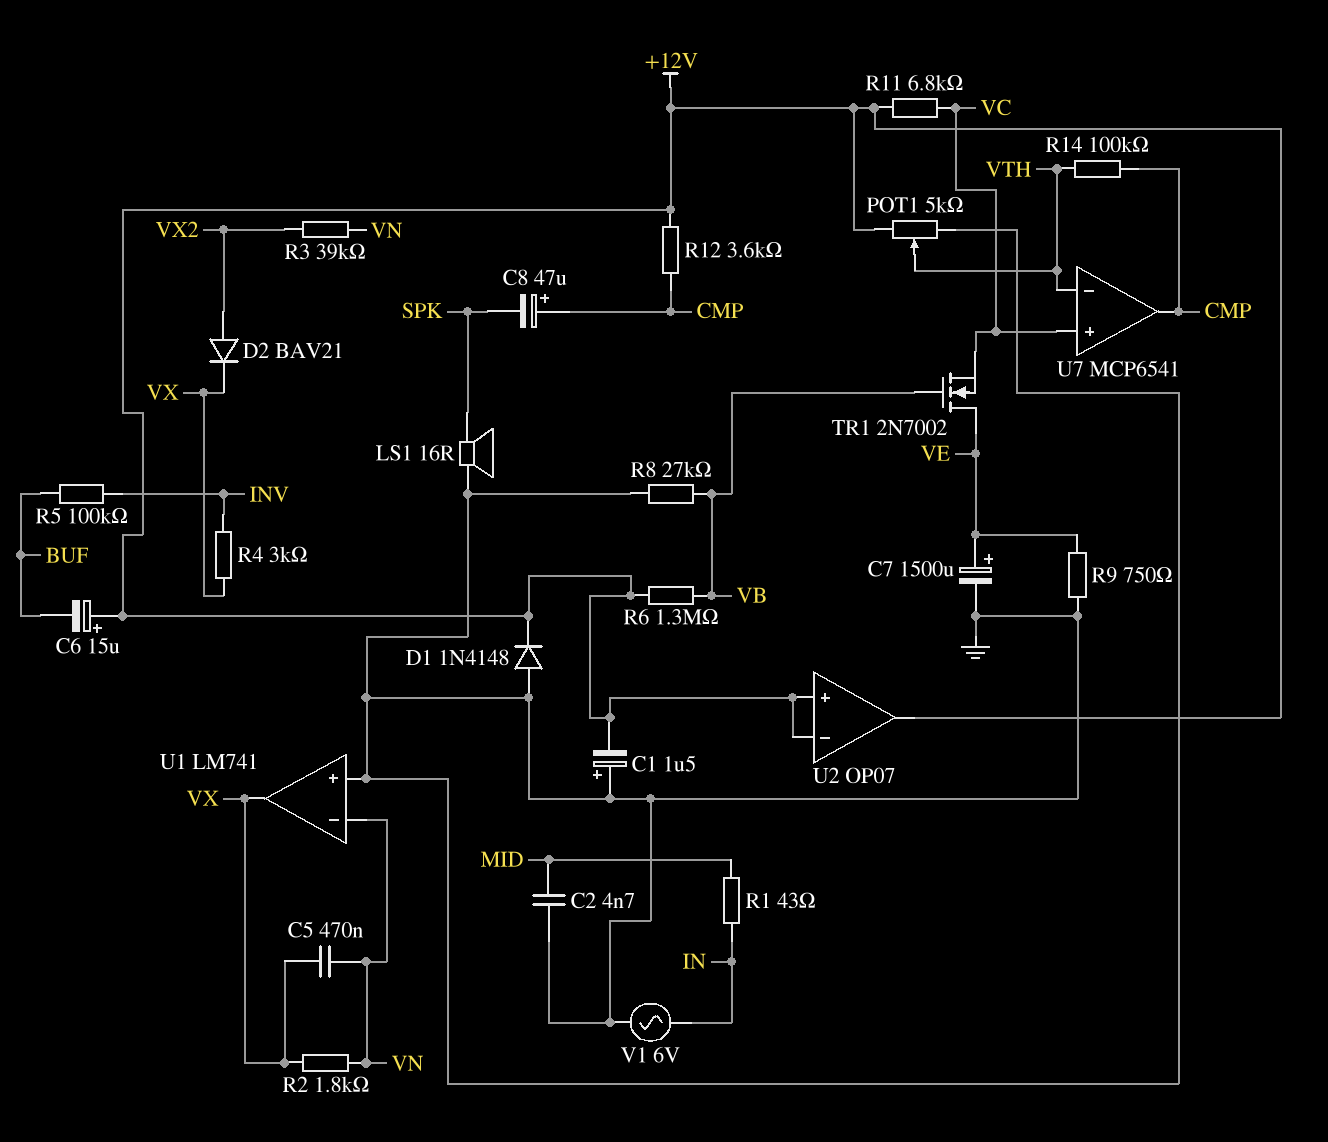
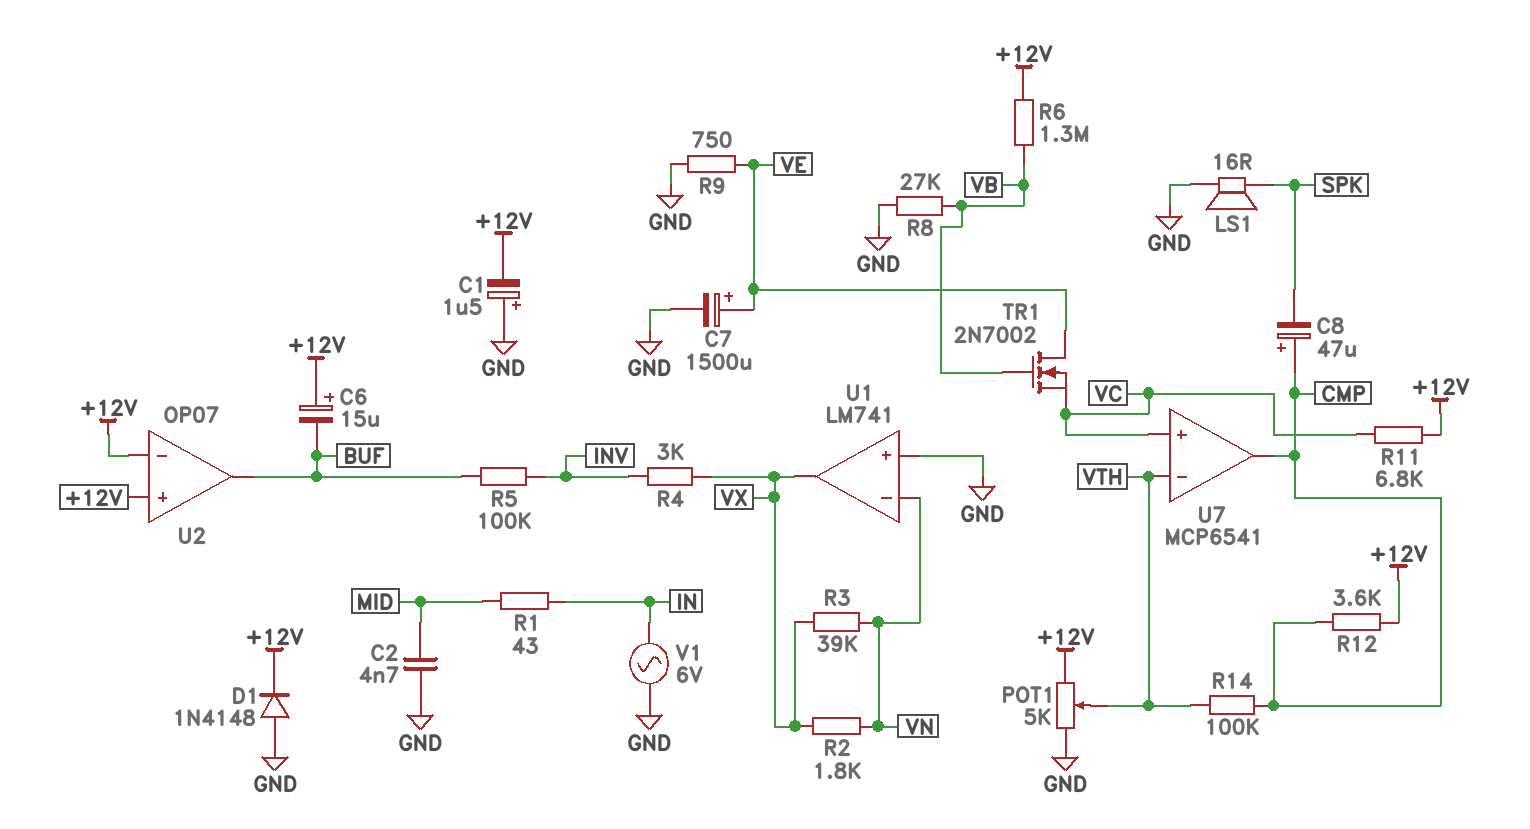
C5: 470nF (VN, VX) -> none
D2: diode BAV21 (A VX2, K VX) -> none
R3: 39k (VN, VX2) -> 39k (VN, VX)
U2 pin out: +12V -> BUF

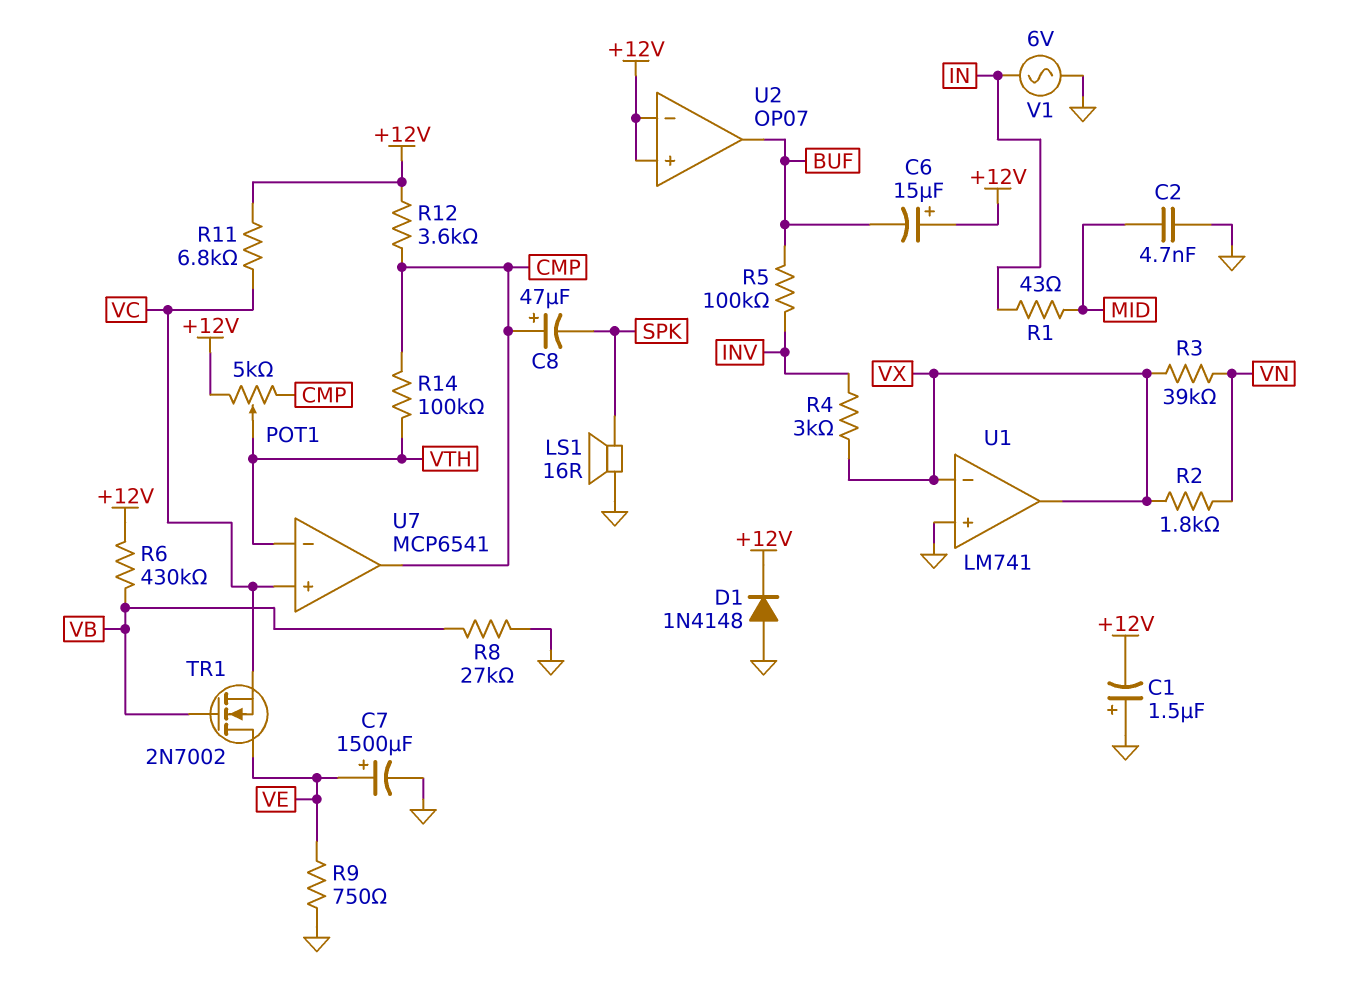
POT1: 5k (+12V, GND, wiper VTH) -> 5k (+12V, CMP, wiper VTH)
R6: 1.3M (+12V, VB) -> 430k (+12V, VB)
U1 pin in-: VN -> VX

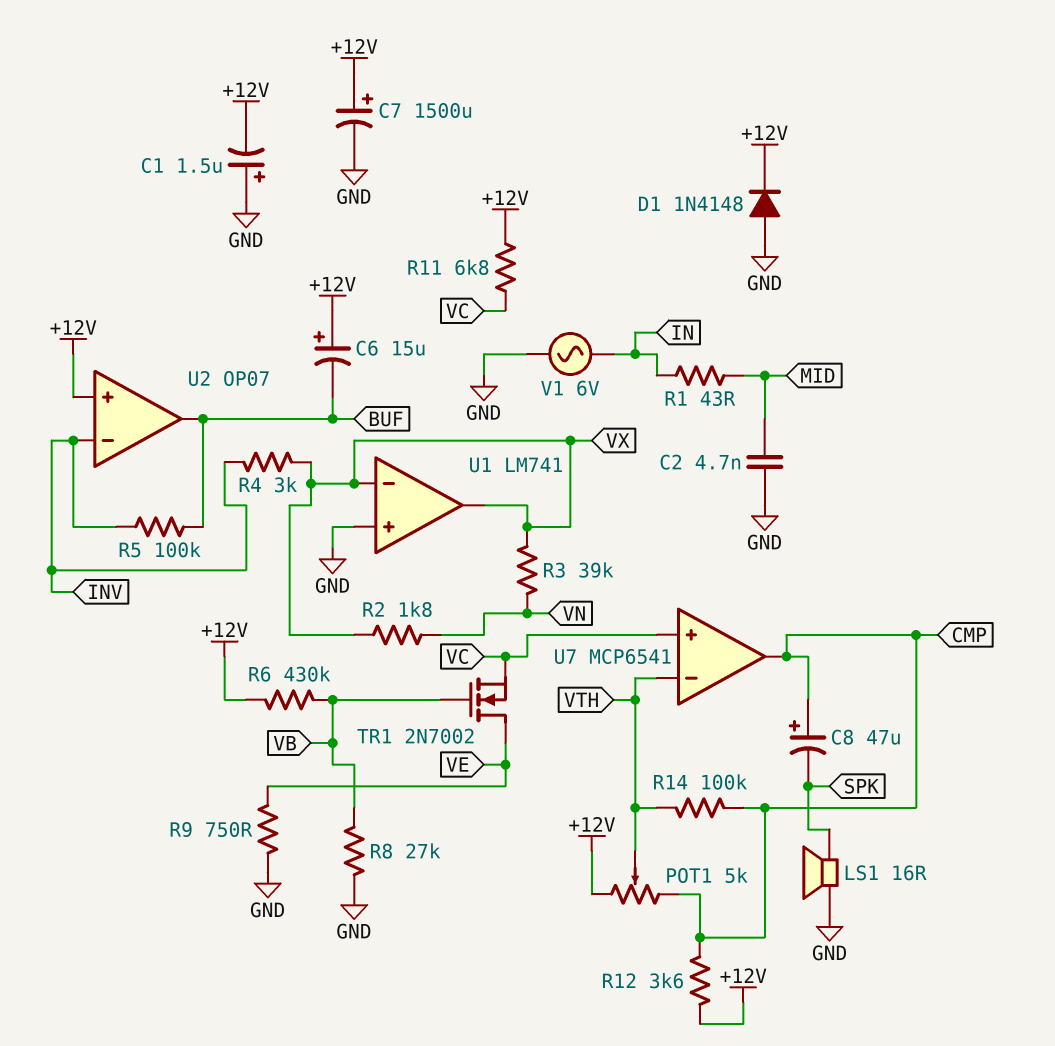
C7: 1500uF (plus VE, minus GND) -> 1500uF (plus +12V, minus GND)
U2 pin in-: +12V -> INV

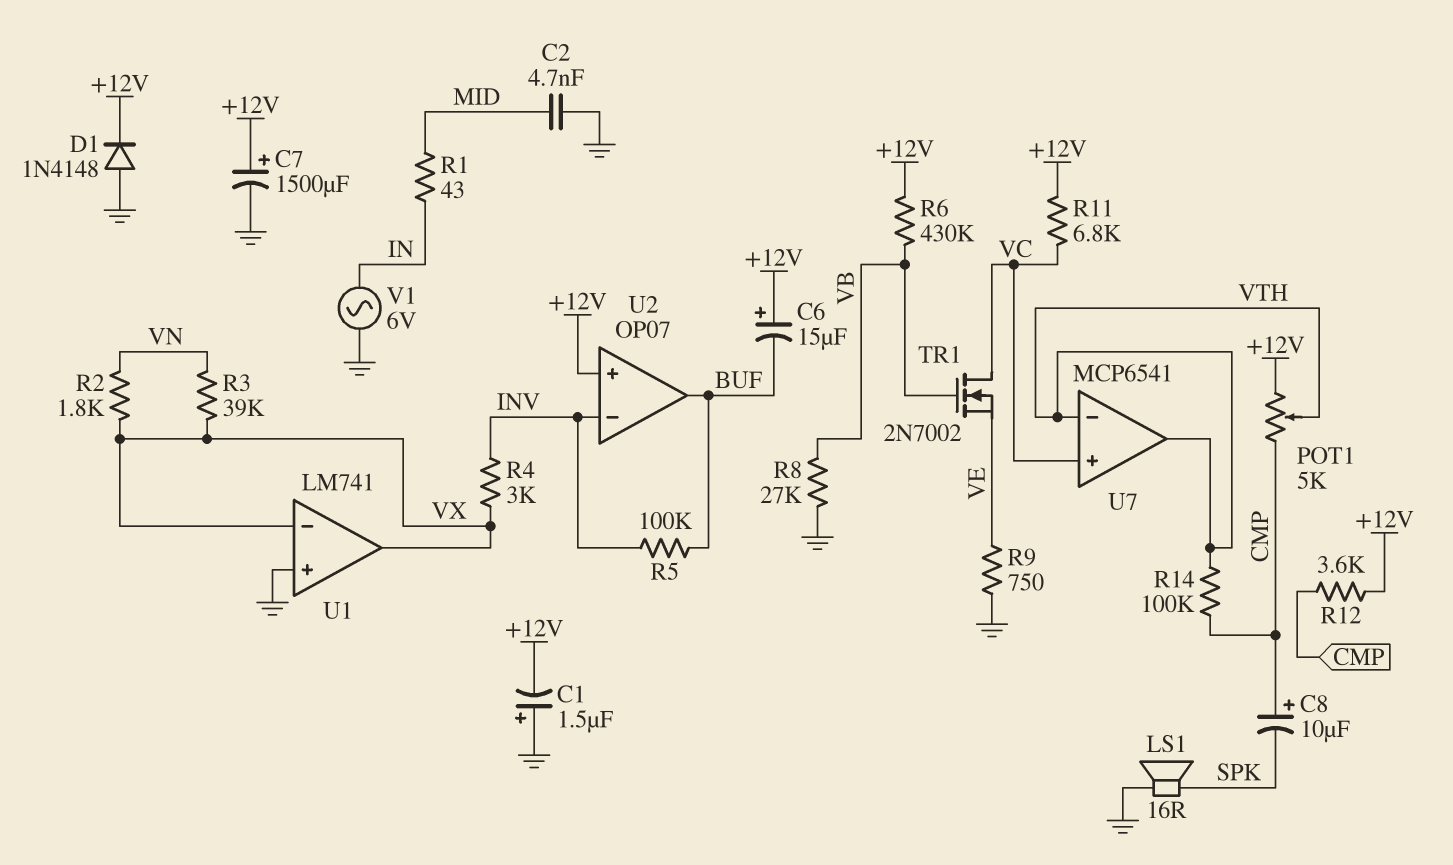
C8: 47uF (plus CMP, minus SPK) -> 10uF (plus CMP, minus SPK)
TR1: NMOS 2N7002 (G VB, D VE, S VC) -> NMOS 2N7002 (G VB, D VC, S VE)
U7 pin out: CMP -> VTH

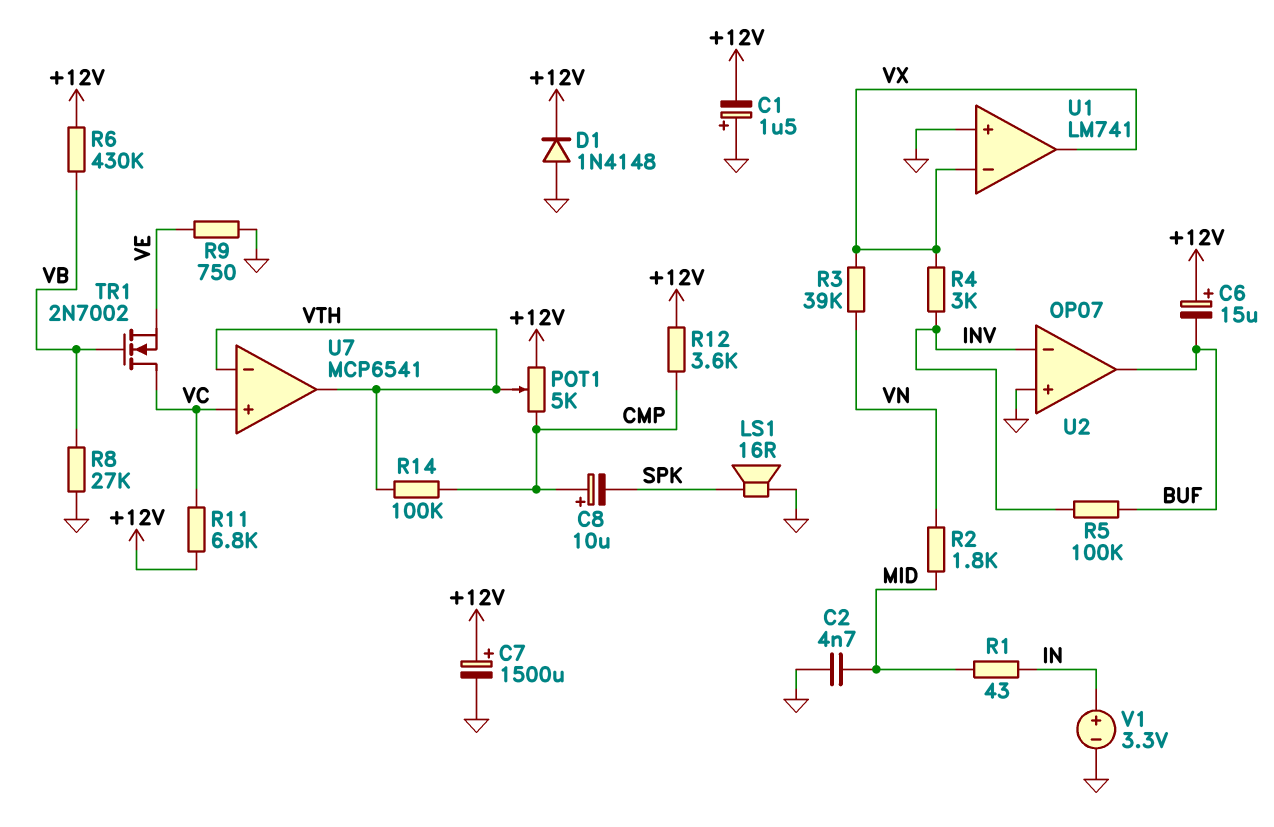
R2: 1.8k (VN, VX) -> 1.8k (MID, VN)
U2 pin in+: +12V -> GND
V1: AC 6V (GND, IN) -> 3.3V (plus IN, minus GND)

